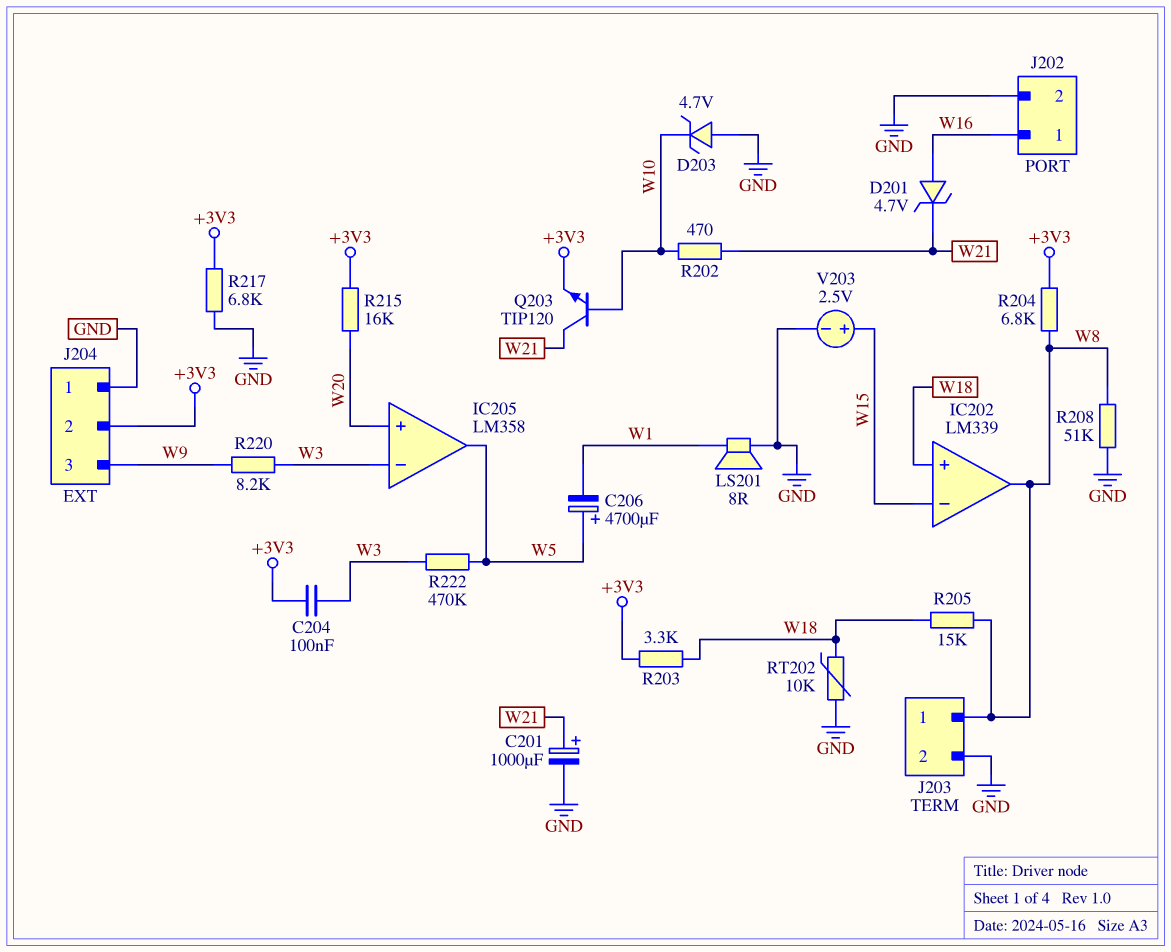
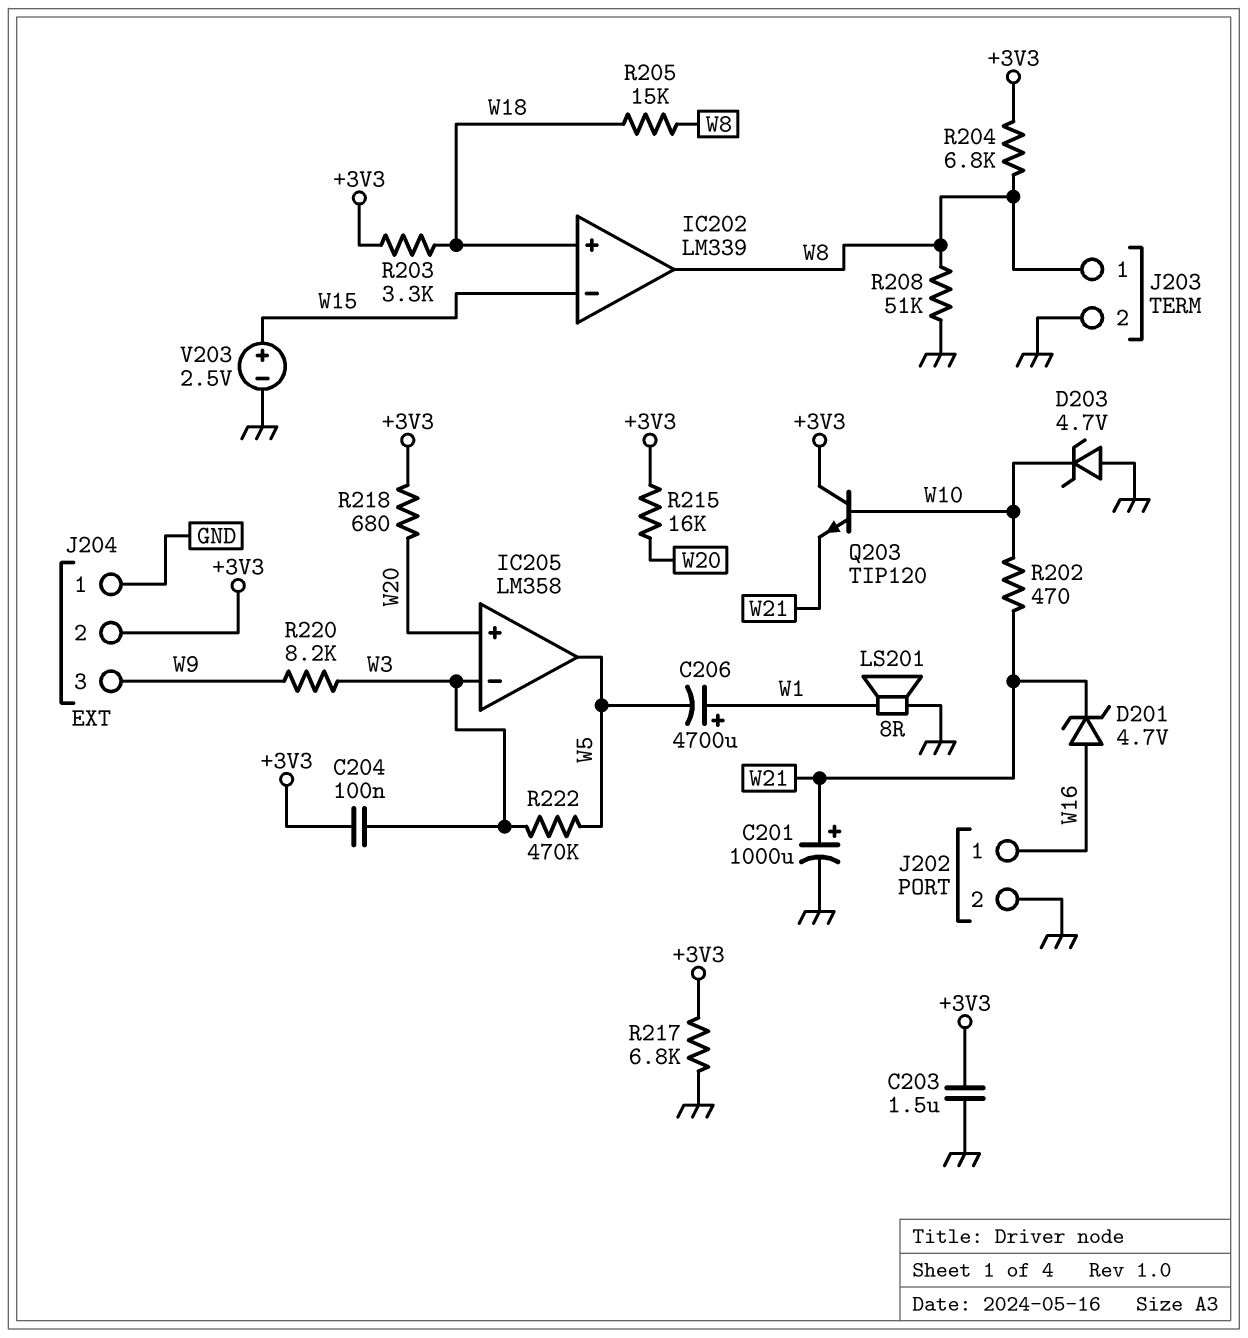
C203: none -> 1.5uF (+3V3, GND)
C206: 4700uF (plus W5, minus W1) -> 4700uF (plus W1, minus W5)
Q203: NPN TIP120 (B W10, C W21, E +3V3) -> NPN TIP120 (B W10, C +3V3, E W21)
R218: none -> 680 (+3V3, W20)
RT202: 10k (GND, W18) -> none

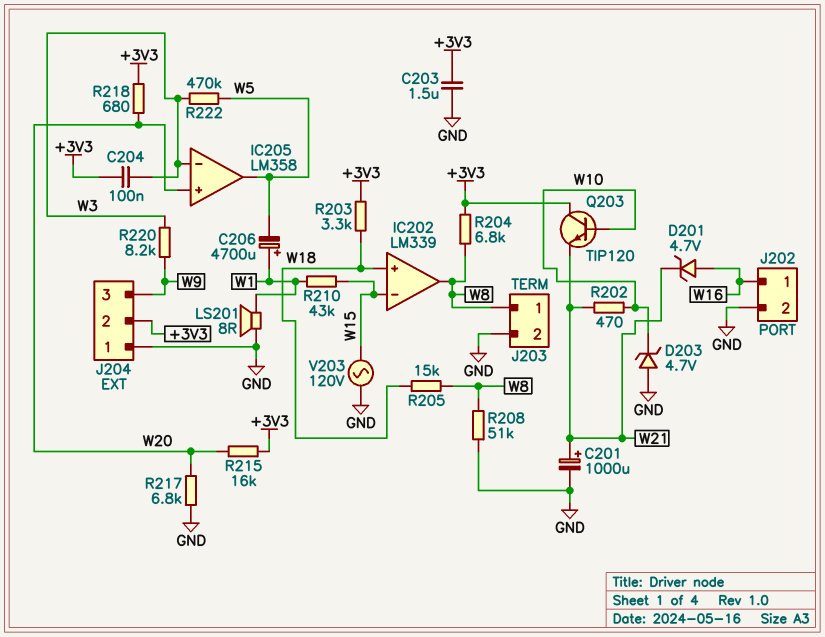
R210: none -> 43k (W1, W15)
R217: 6.8k (+3V3, GND) -> 6.8k (GND, W20)
V203: 2.5V (plus W15, minus GND) -> AC 120V (GND, W15)

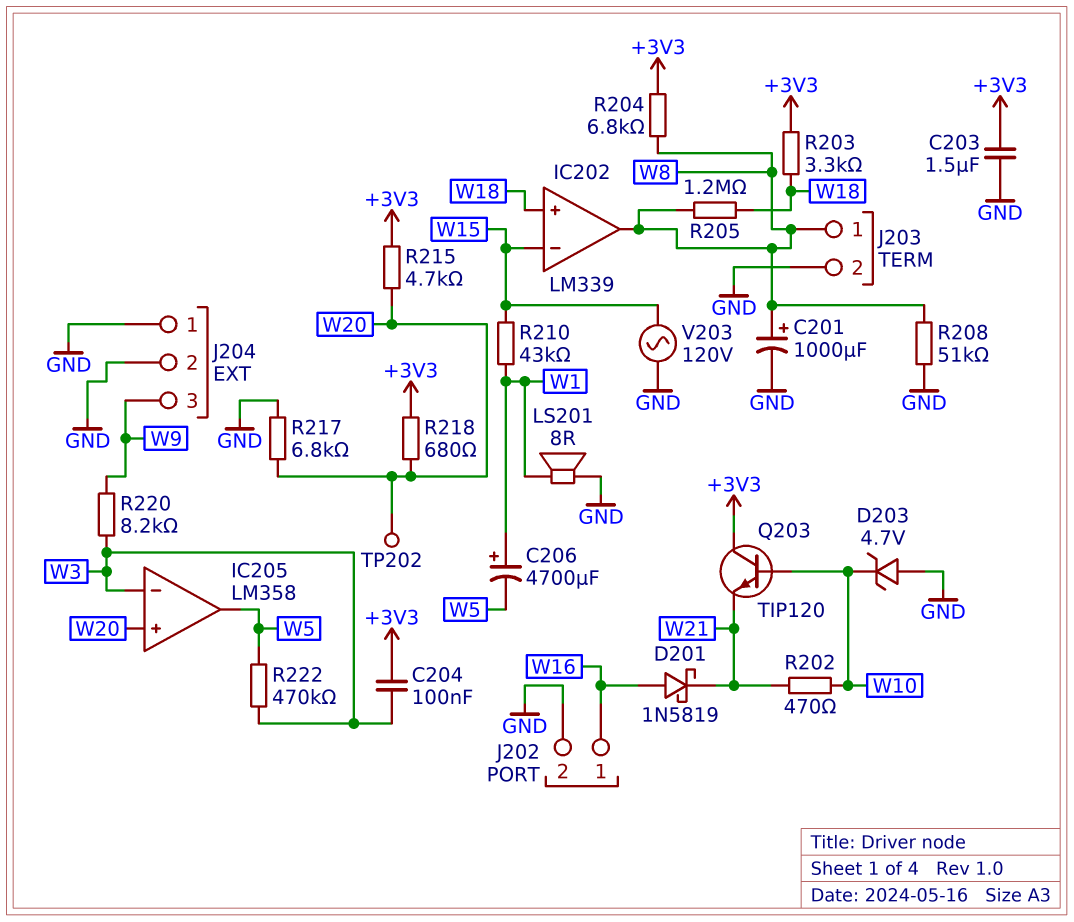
C201: 1000uF (plus W21, minus GND) -> 1000uF (plus W8, minus GND)
D201: zener 4.7V (A W16, K W21) -> schottky 1N5819 (A W16, K W21)
J204 pin 2: +3V3 -> GND
R205: 15k (W8, W18) -> 1.2M (W8, W18)
R215: 16k (+3V3, W20) -> 4.7k (+3V3, W20)
TP202: none -> test point (W20)

